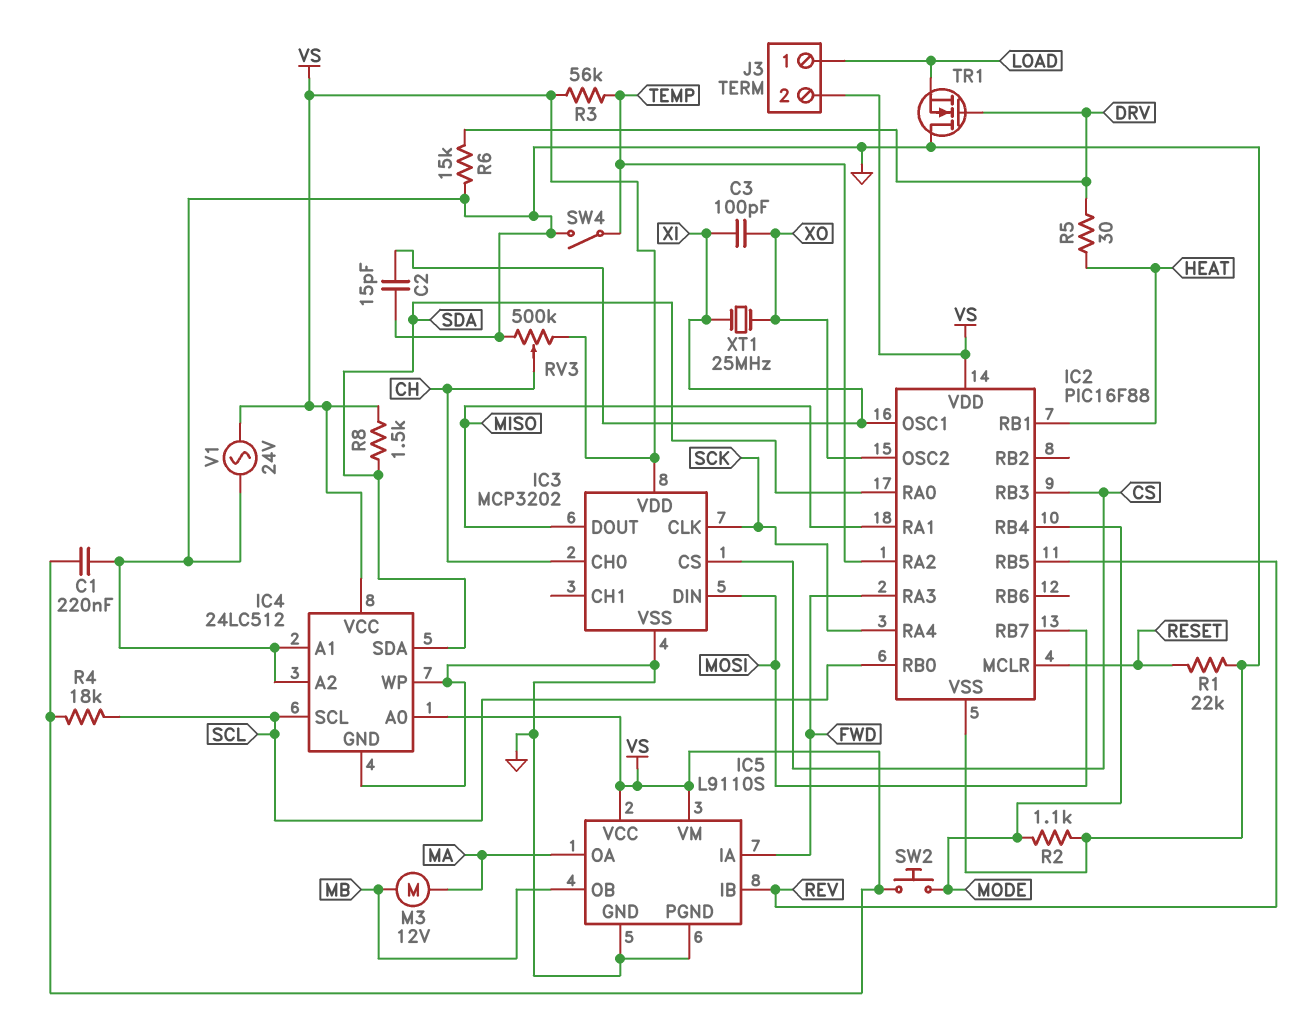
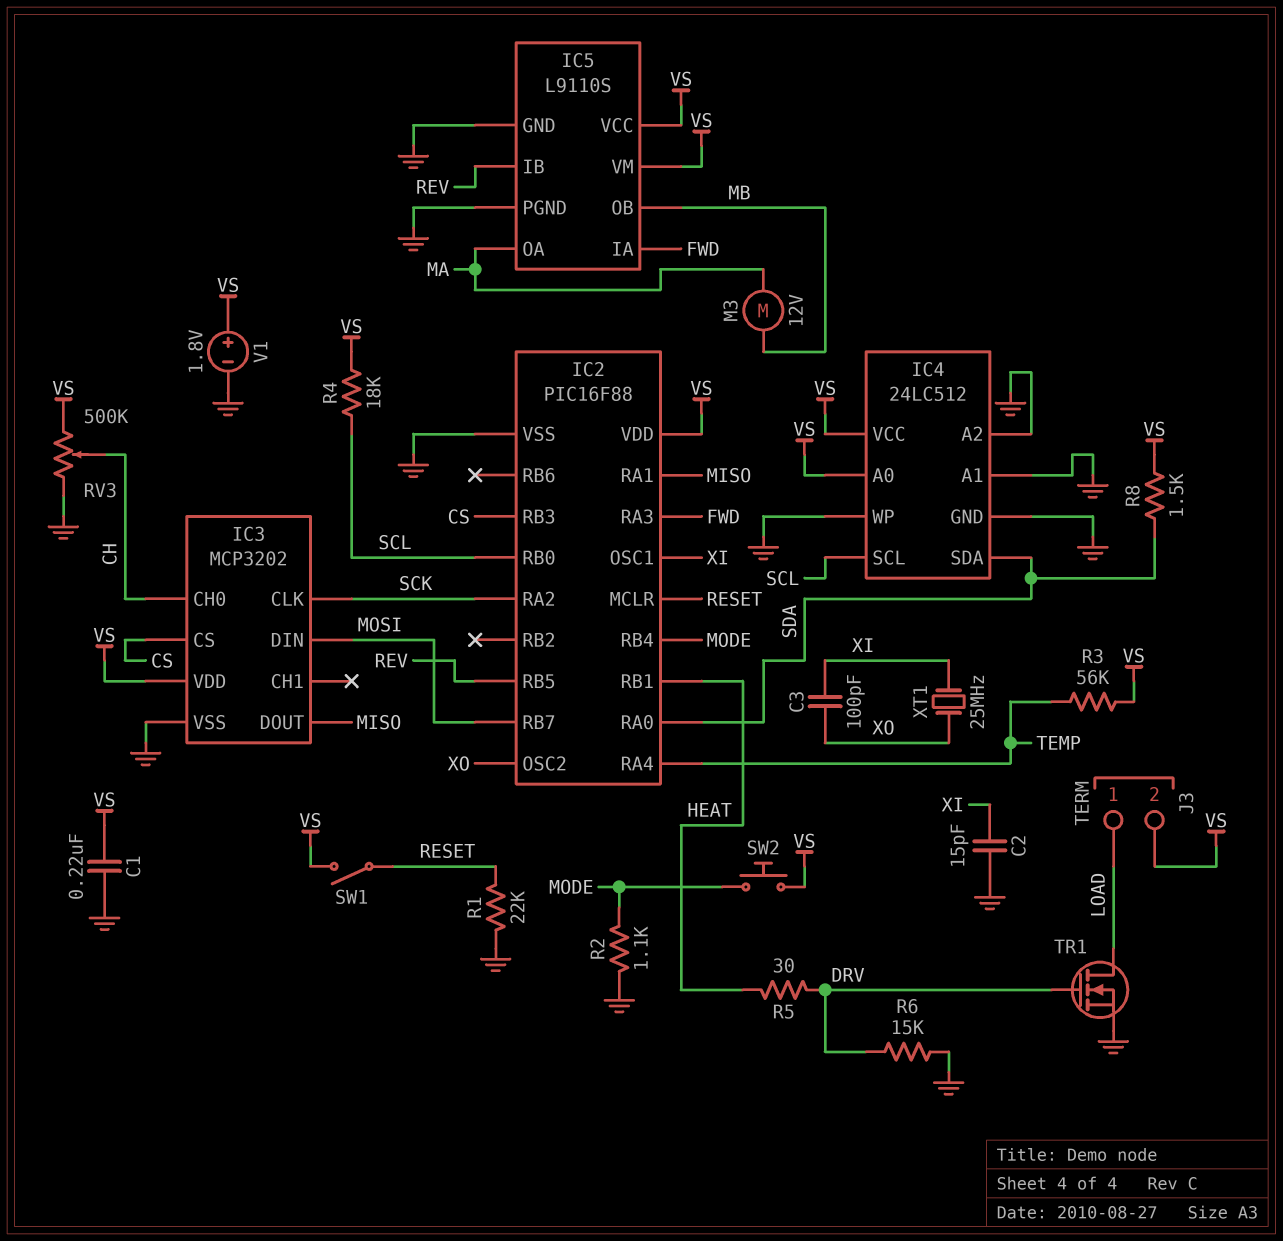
IC2 pin RA2: TEMP -> SCK
IC2 pin RA4: SCK -> TEMP
SW1: none -> switch (RESET, VS)
SW4: switch (GND, TEMP) -> none
TR1: NMOS (G DRV, D GND, S LOAD) -> NMOS (G DRV, D LOAD, S GND)
V1: AC 24V (GND, VS) -> 1.8V (plus VS, minus GND)

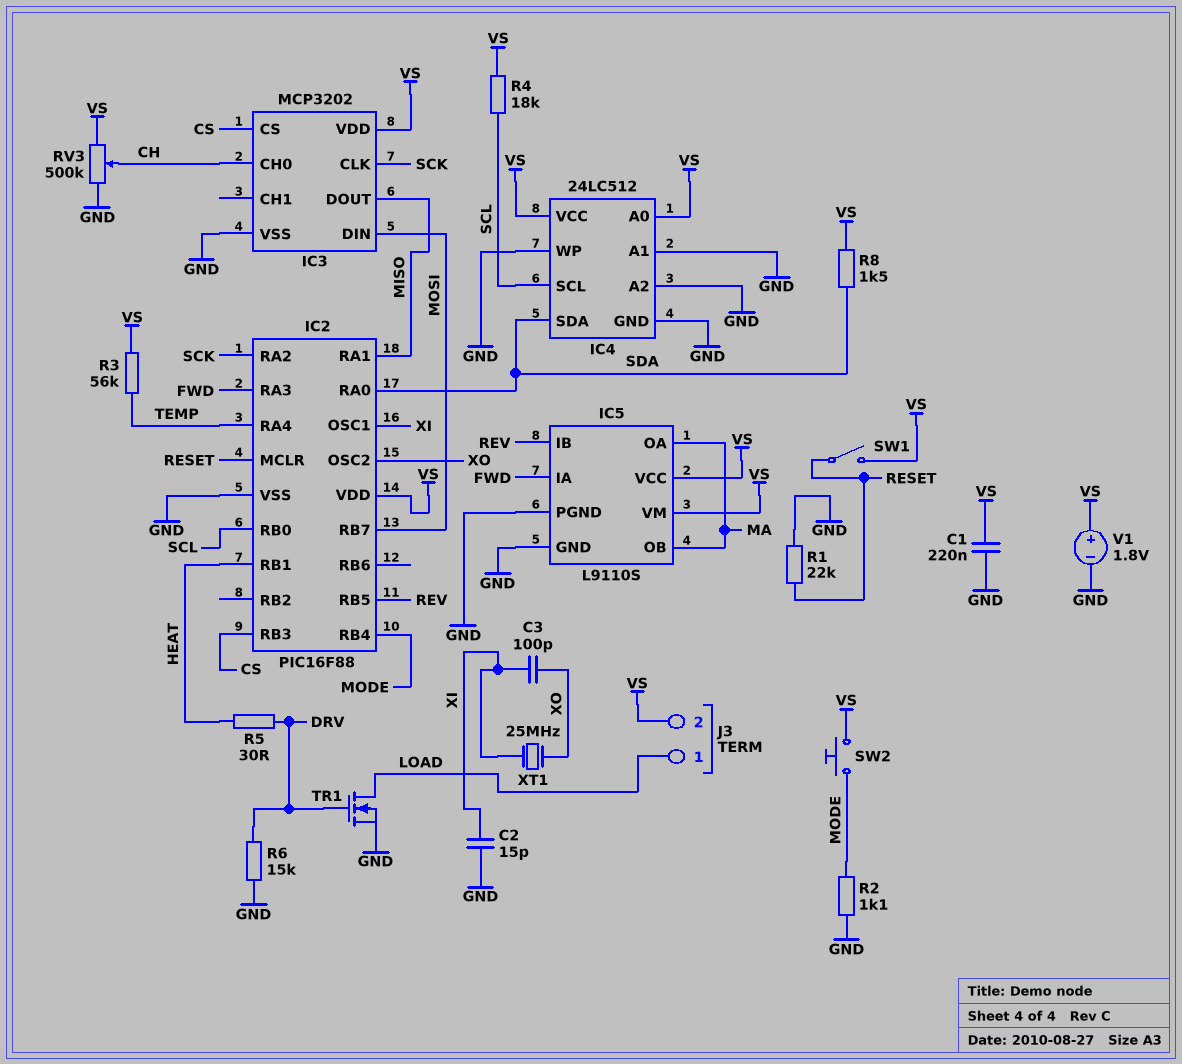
IC5 pin OB: MB -> MA
M3: motor 12V (MA, MB) -> none

